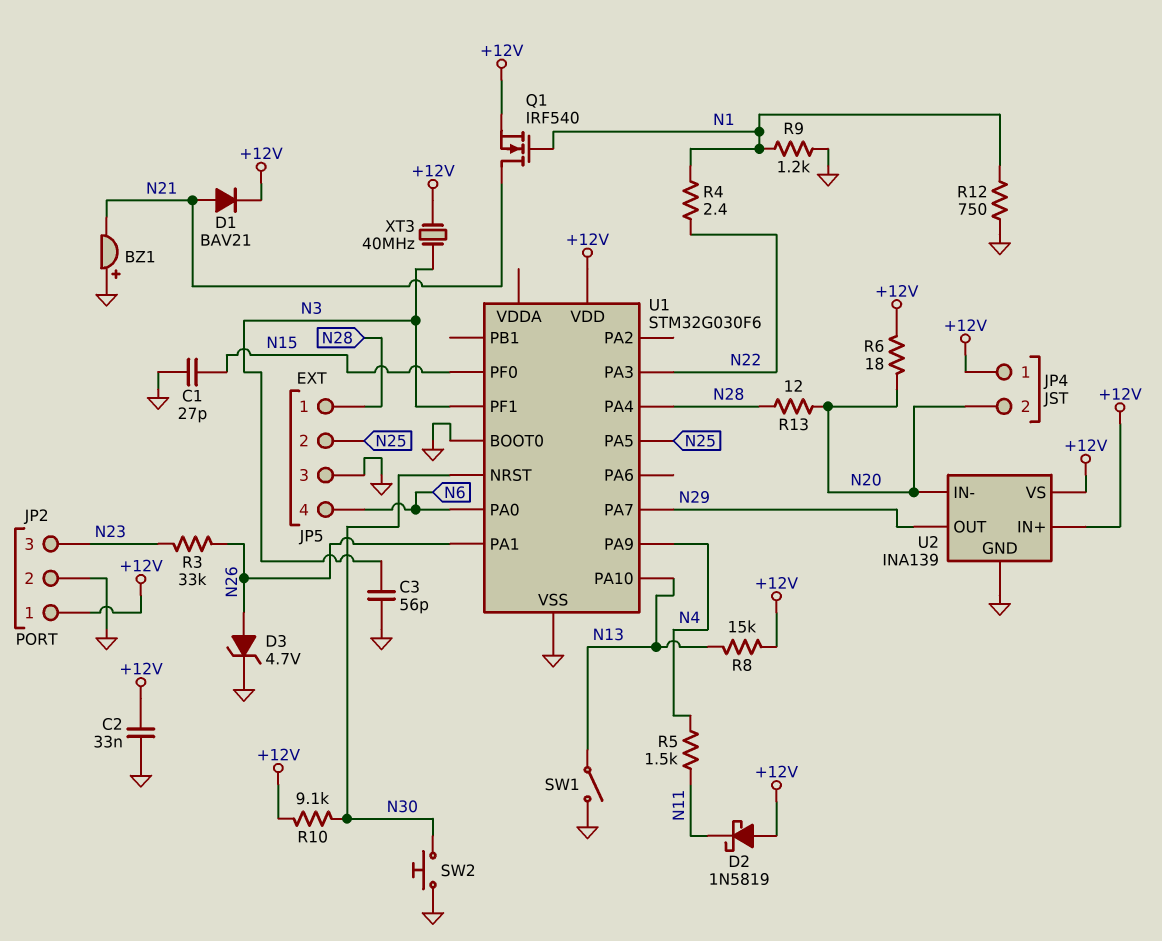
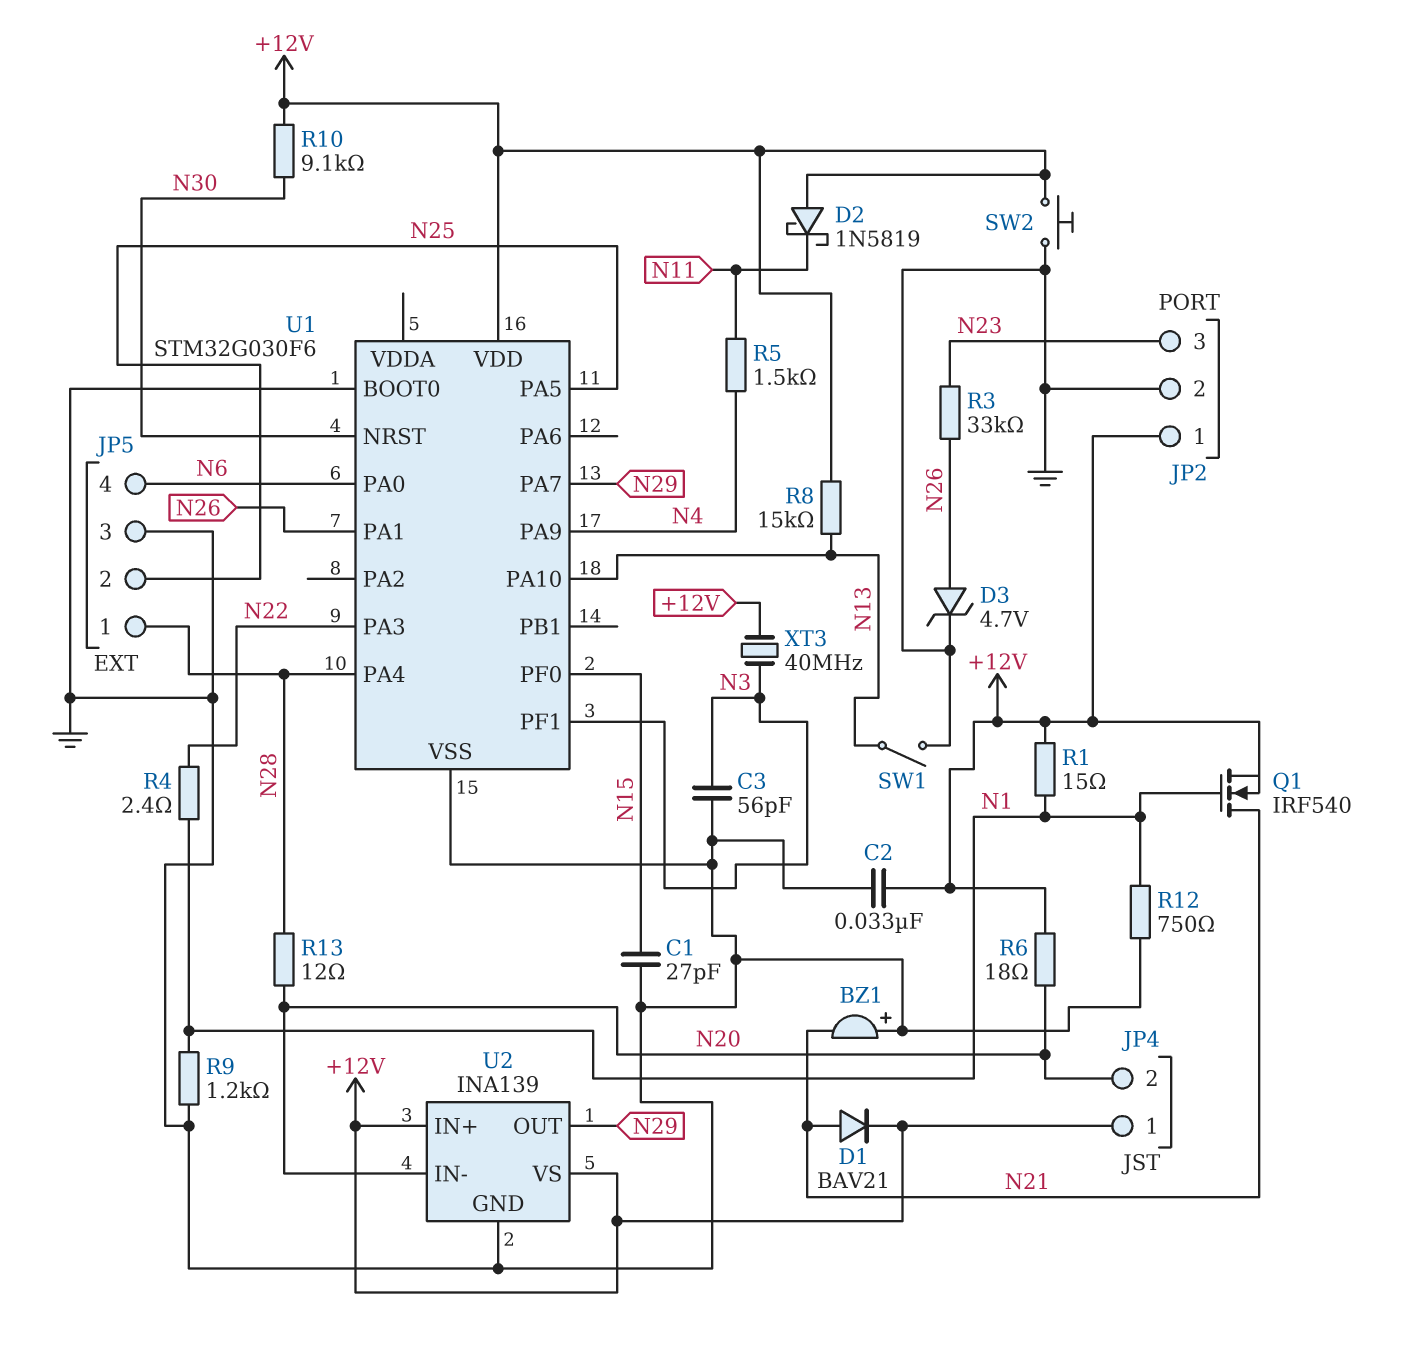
R1: none -> 15 (+12V, N1)
SW2: button (GND, N30) -> button (+12V, GND)

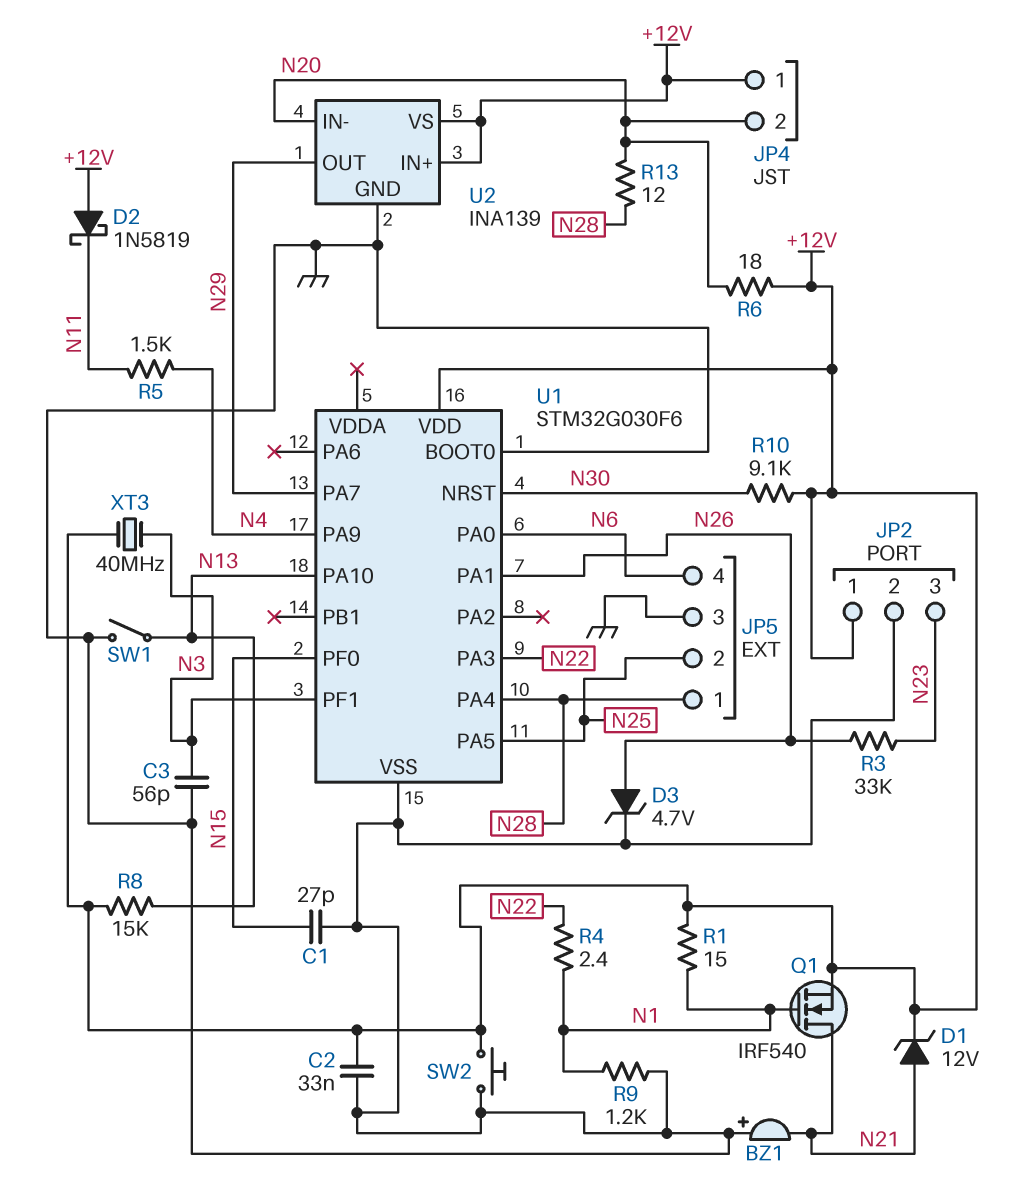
D1: diode BAV21 (A N21, K +12V) -> zener 12V (A N21, K +12V)
R12: 750 (GND, N1) -> none

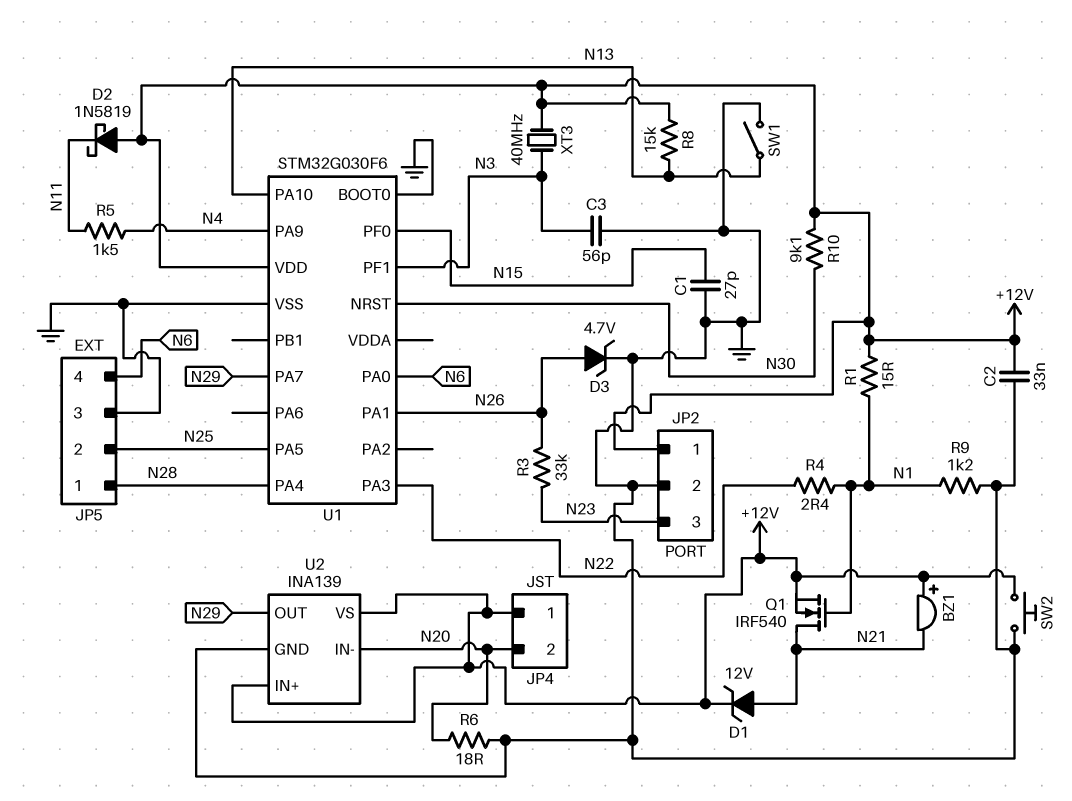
BZ1: buzzer (plus GND, minus N21) -> buzzer (plus +12V, minus N21)
R6: 18 (+12V, N20) -> 18 (GND, N20)
R13: 12 (N20, N28) -> none

